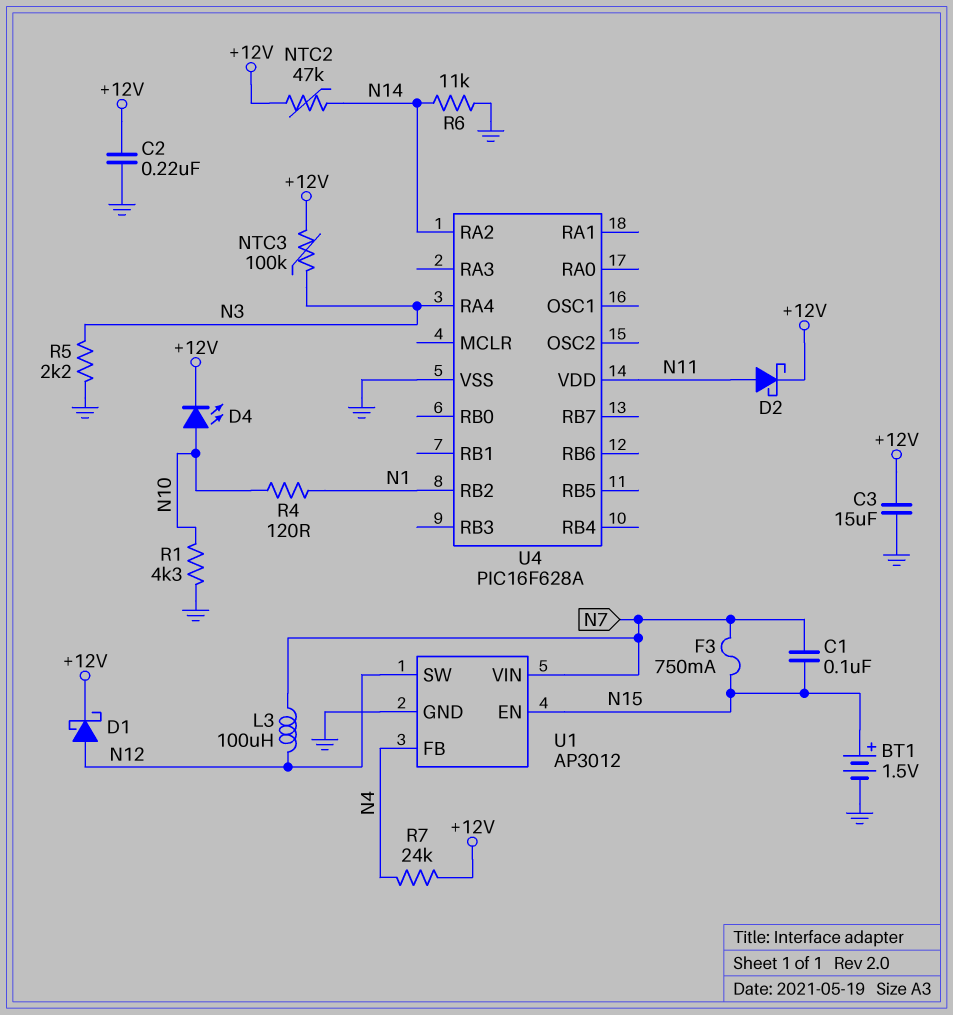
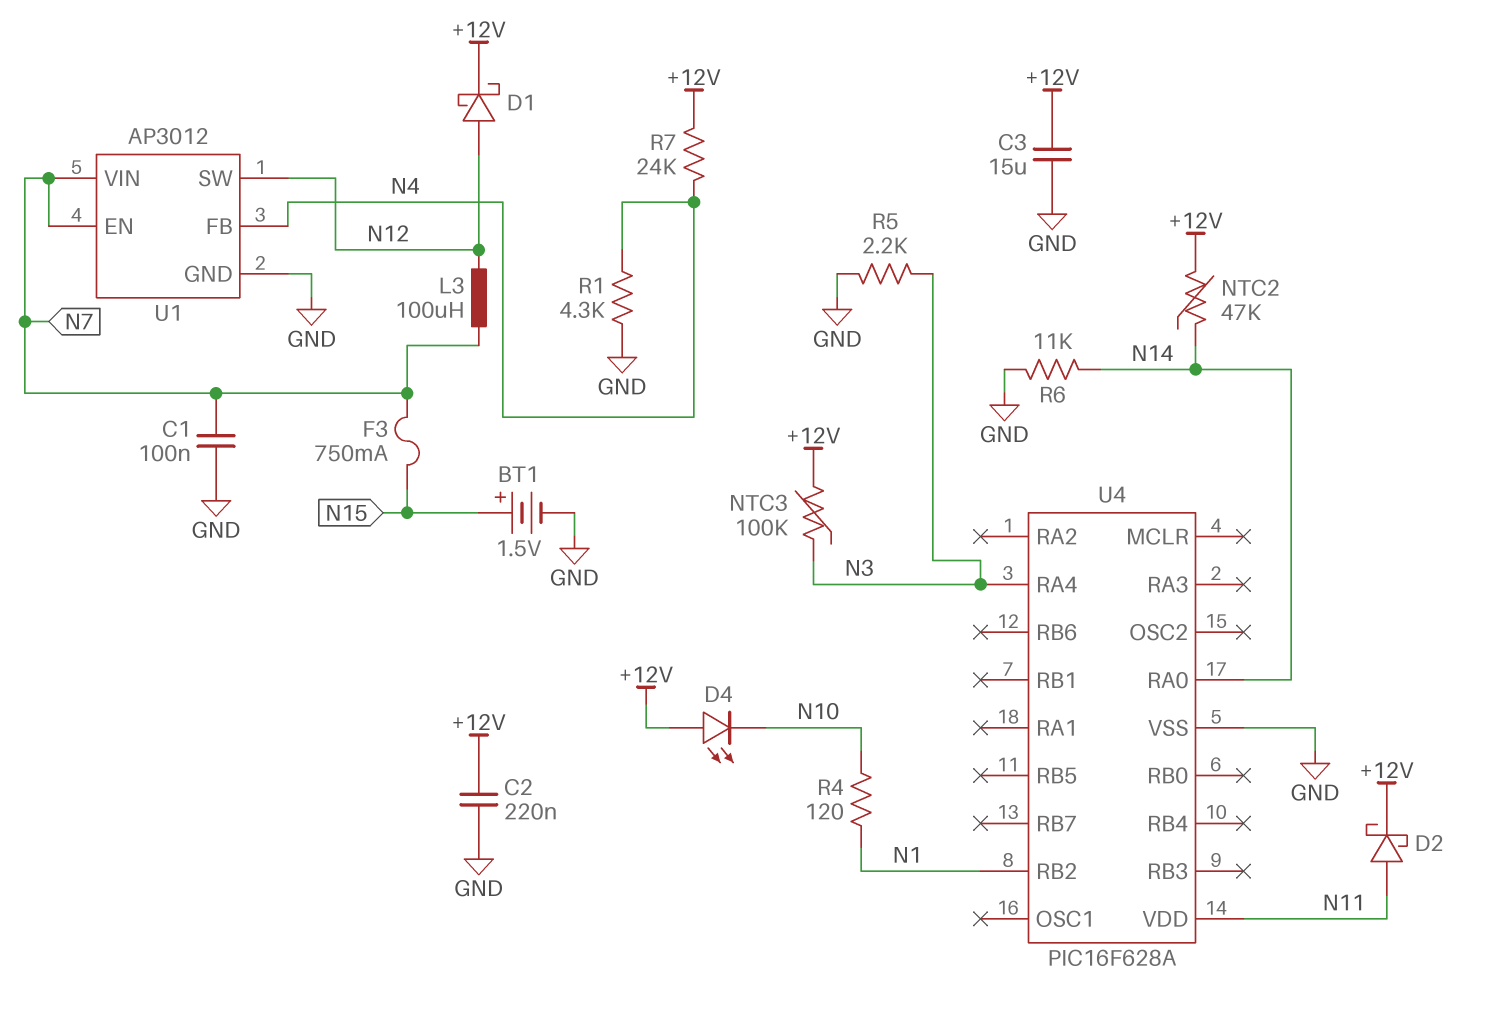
C1: 100nF (N7, N15) -> 100nF (GND, N7)
D4: LED (A N10, K +12V) -> LED (A +12V, K N10)
R1: 4.3k (GND, N10) -> 4.3k (GND, N4)
U1 pin EN: N15 -> N7
U4 pin RA0: none -> N14
U4 pin RA2: N14 -> none

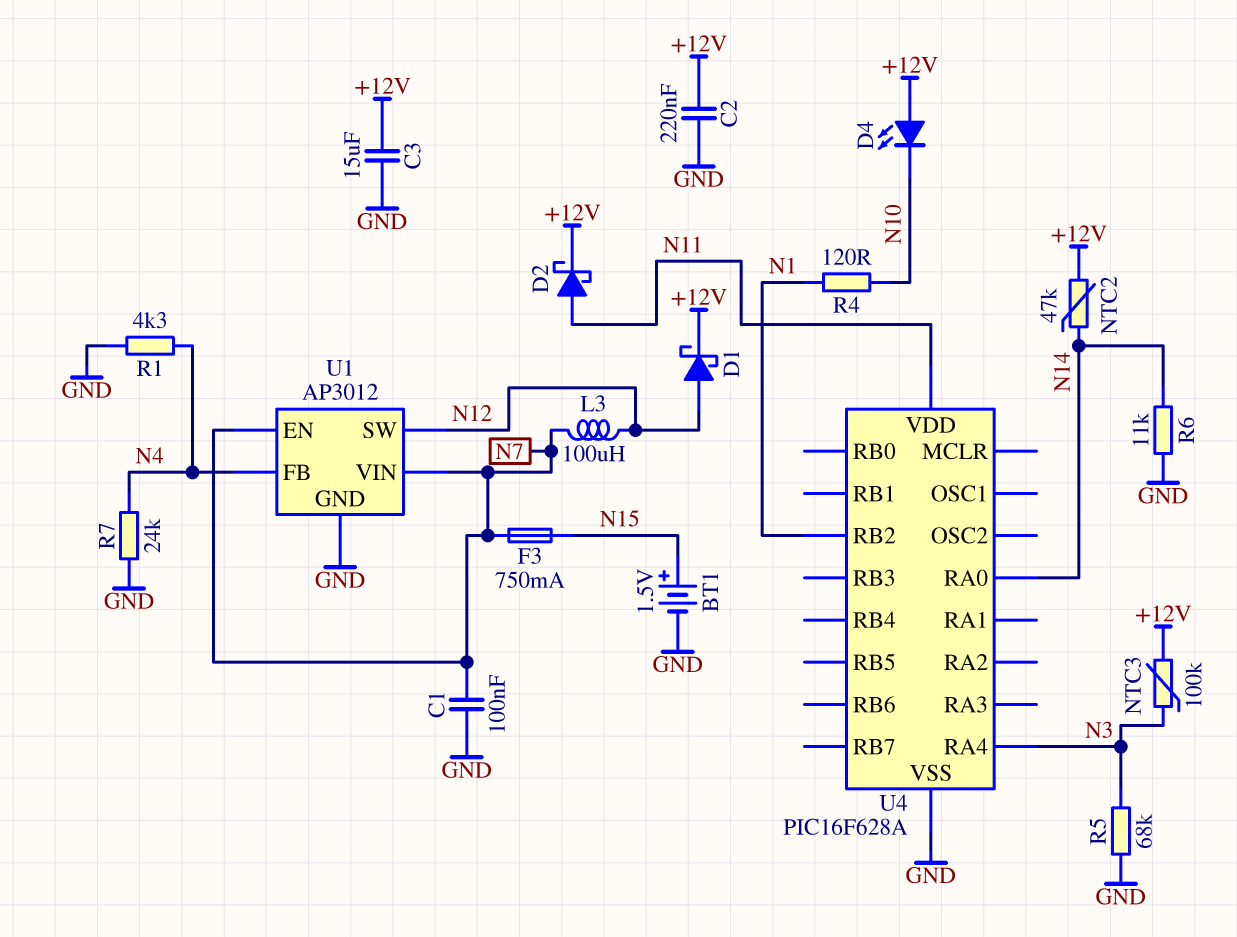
R5: 2.2k (GND, N3) -> 68k (GND, N3)
R7: 24k (+12V, N4) -> 24k (GND, N4)

